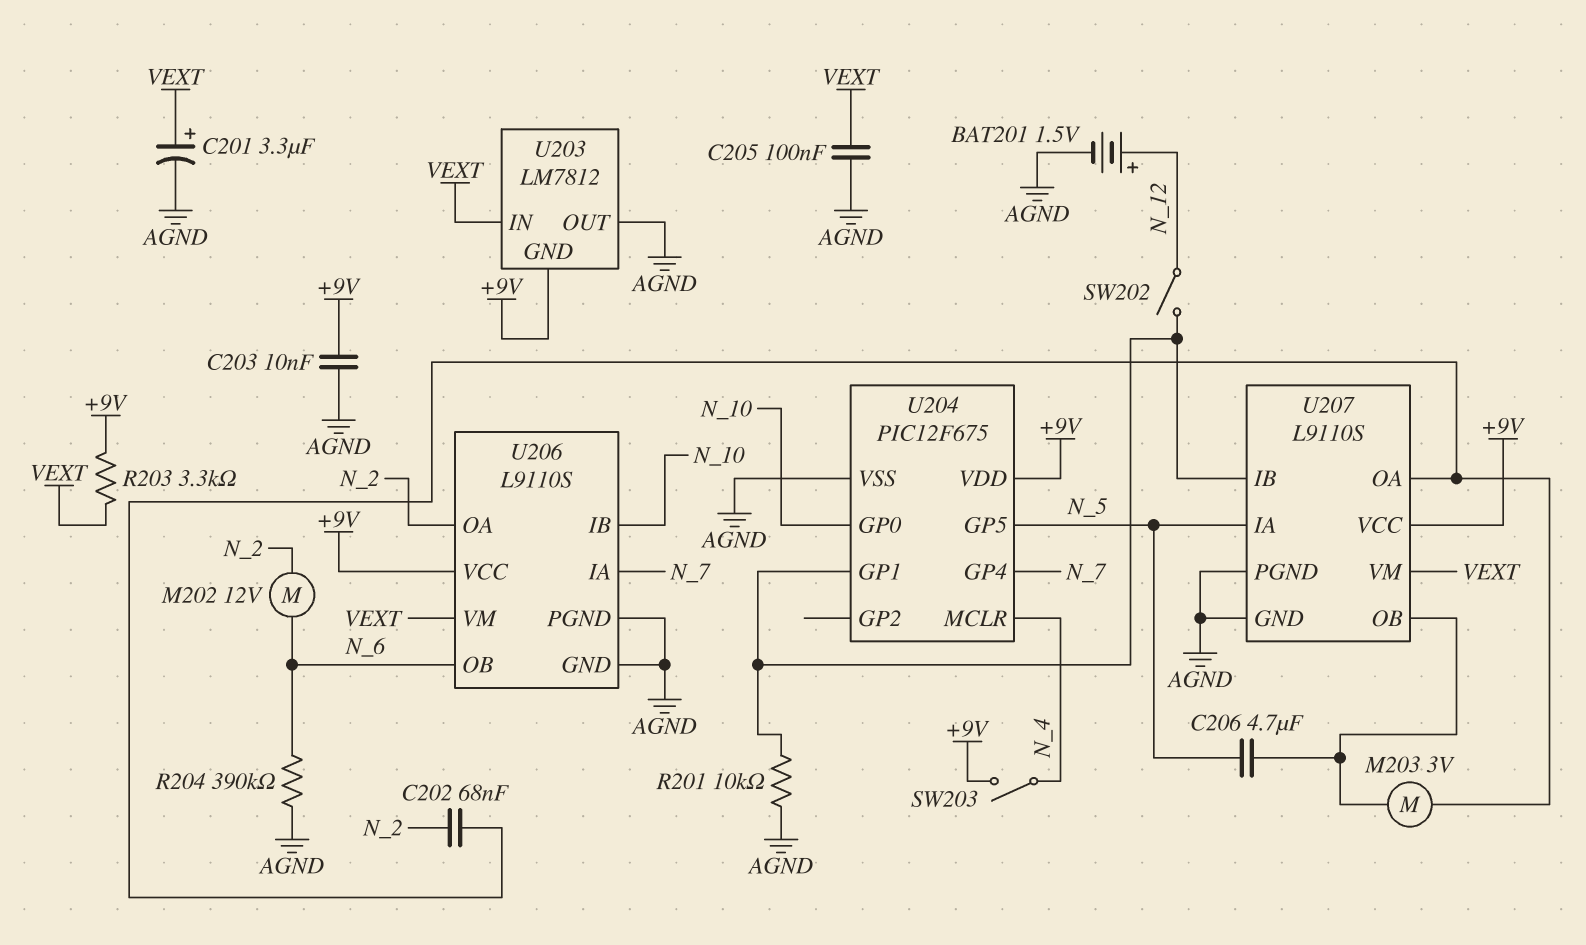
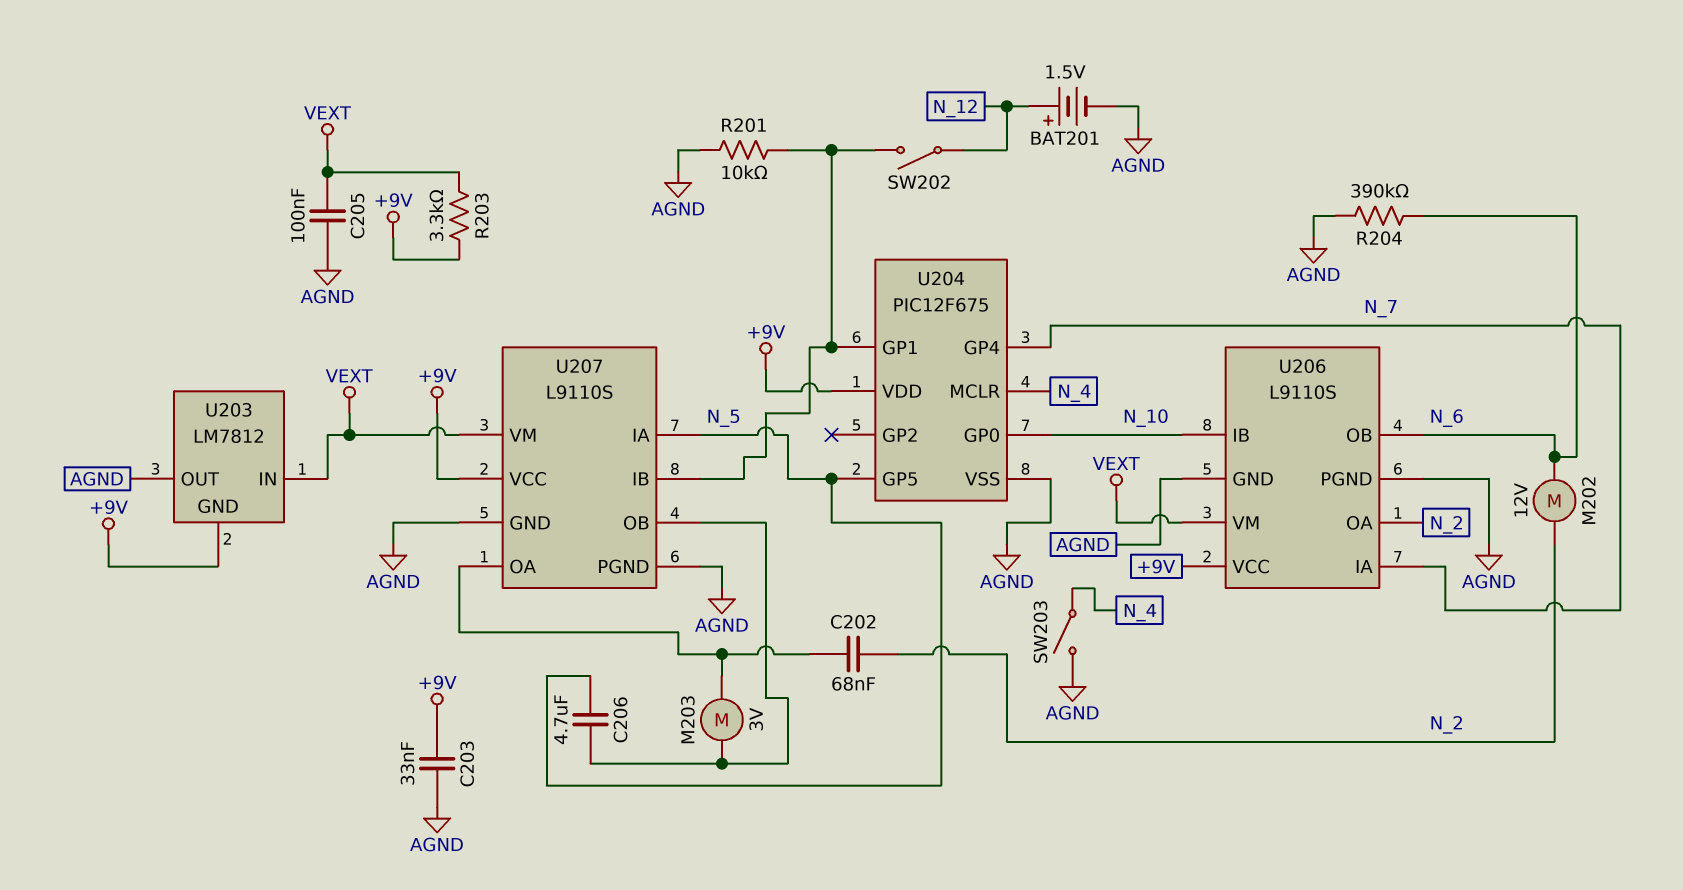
C201: 3.3uF (plus VEXT, minus AGND) -> none
C203: 10nF (+9V, AGND) -> 33nF (+9V, AGND)
SW203: switch (+9V, N_4) -> switch (AGND, N_4)

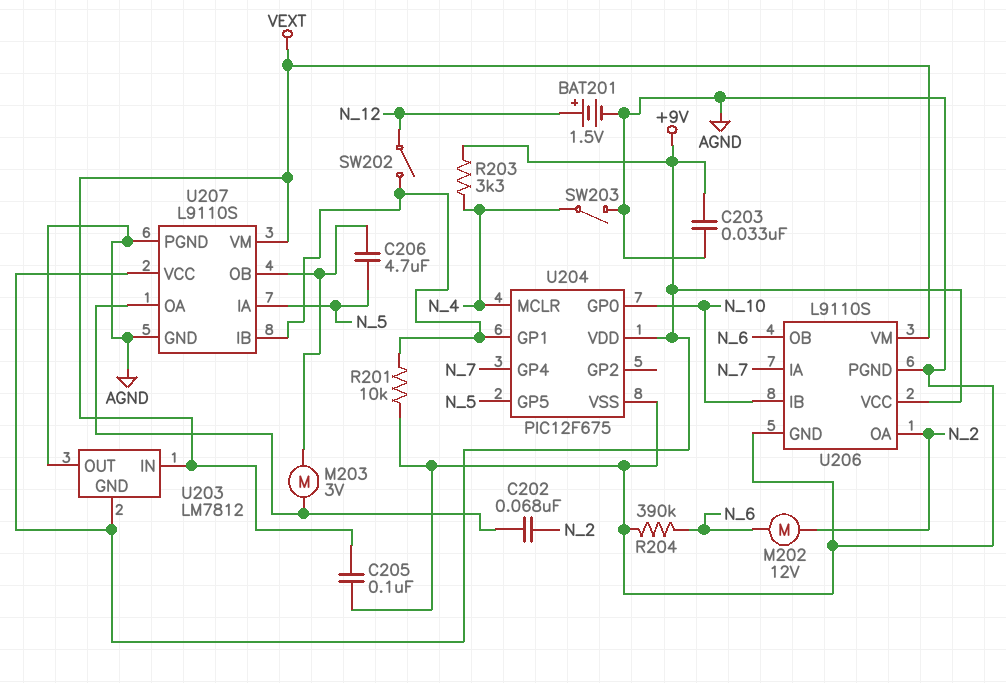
R203: 3.3k (+9V, VEXT) -> 3.3k (+9V, N_4)

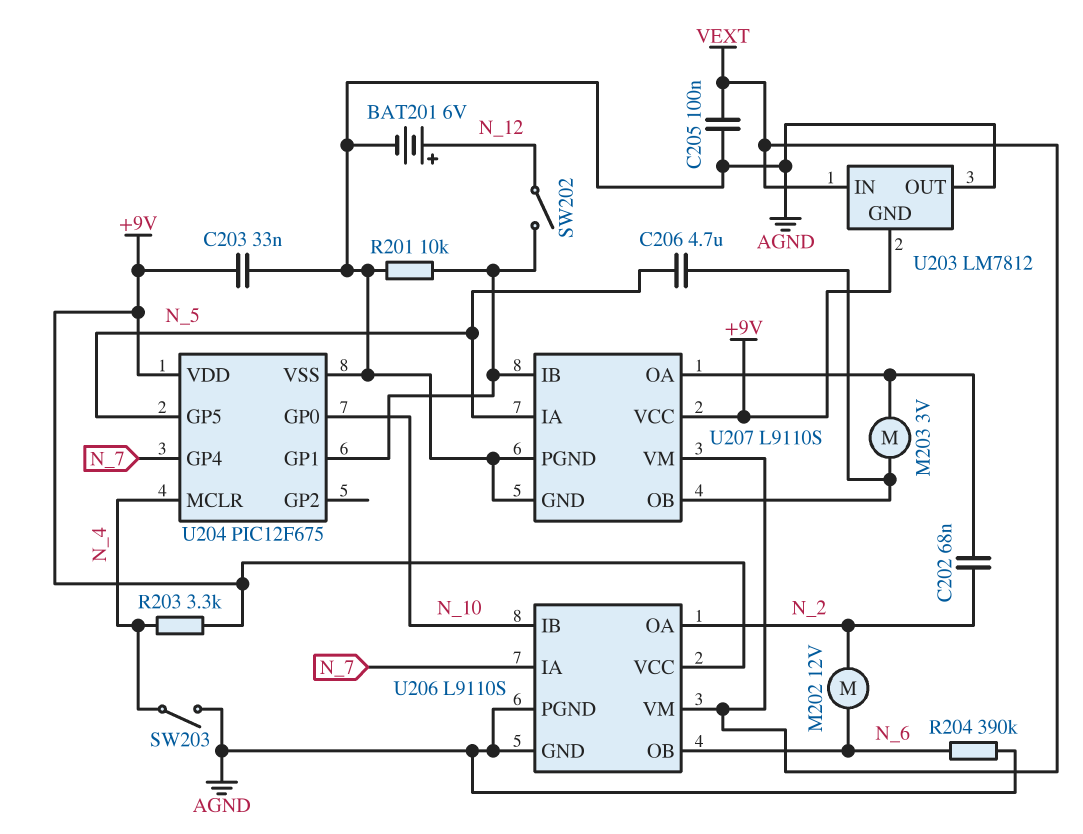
BAT201: 1.5V (plus N_12, minus AGND) -> 6V (plus N_12, minus AGND)

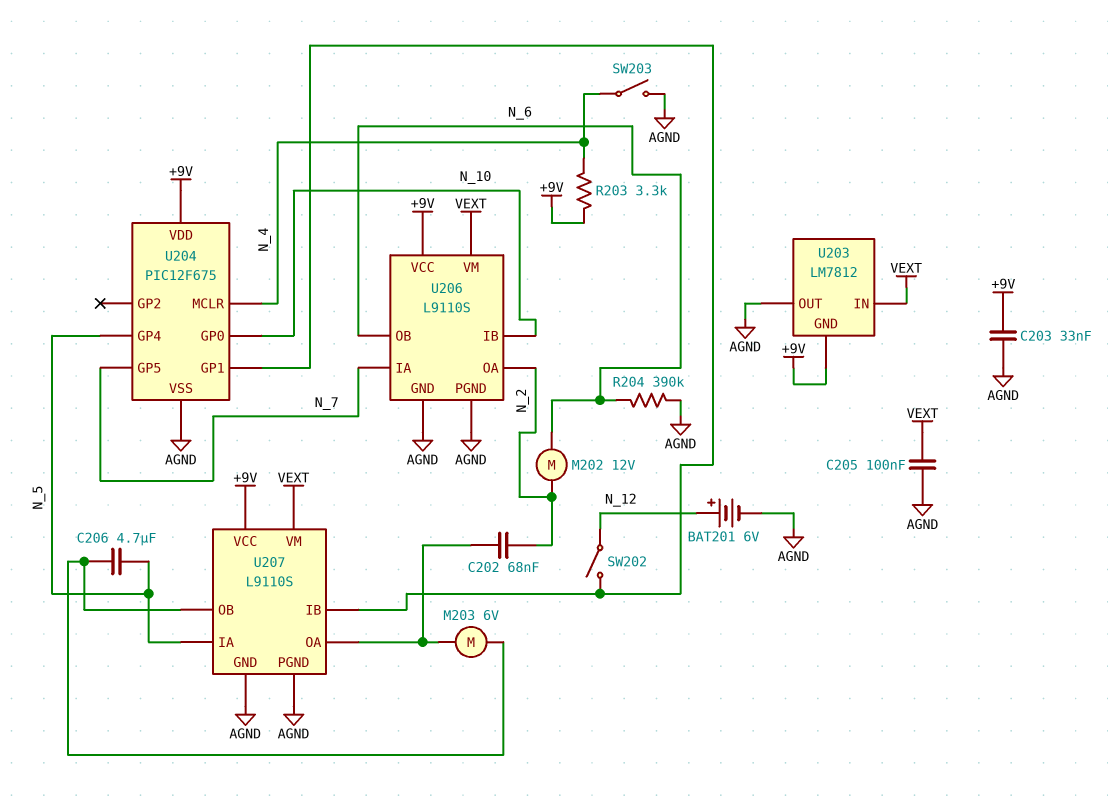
M203: motor 3V (U207/OA, U207/OB) -> motor 6V (U207/OA, U207/OB)
R201: 10k (AGND, U204/GP1) -> none
U204 pin GP4: N_7 -> N_5
U204 pin GP5: N_5 -> N_7

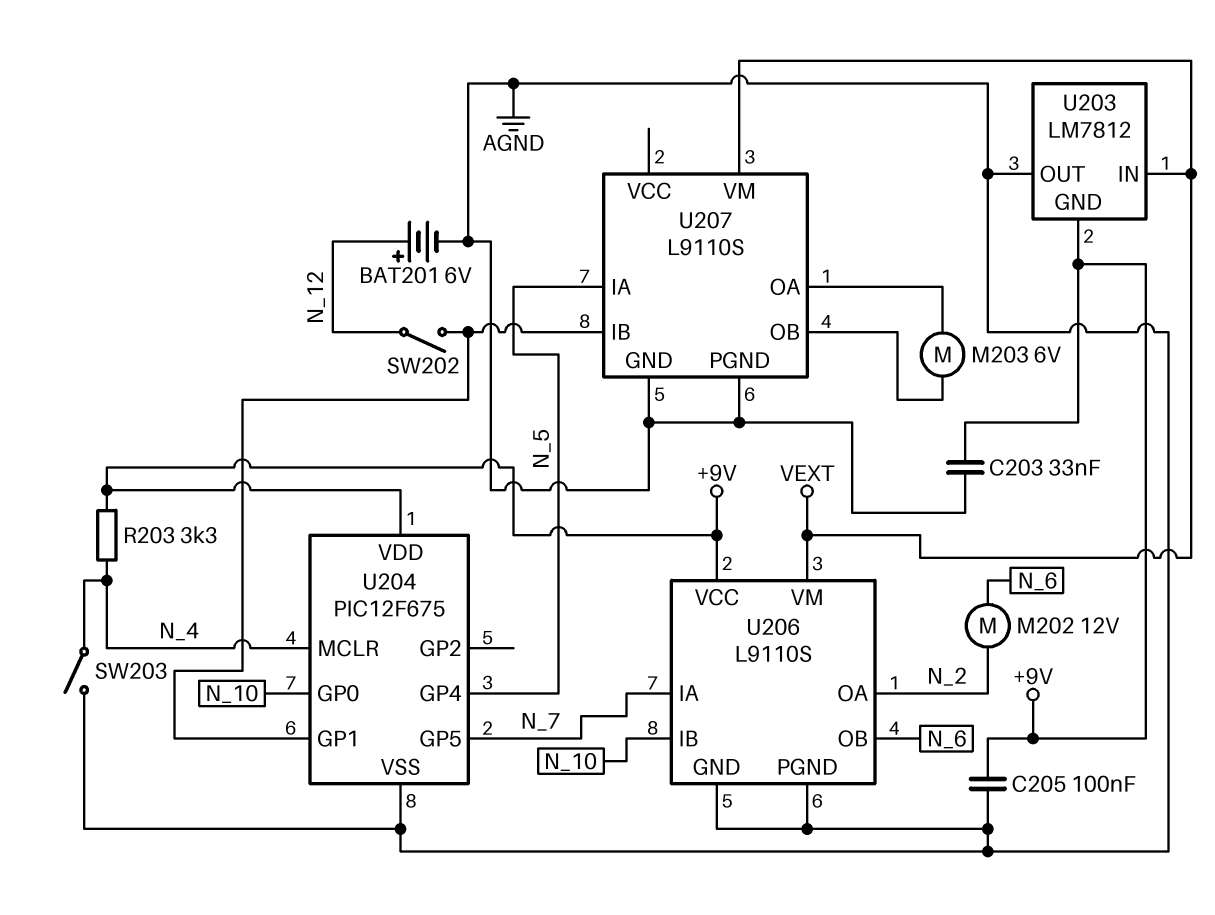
C202: 68nF (N_2, U207/OA) -> none
C205: 100nF (AGND, VEXT) -> 100nF (+9V, AGND)
C206: 4.7uF (N_5, U207/OB) -> none
R204: 390k (AGND, N_6) -> none
U207 pin VCC: +9V -> none

